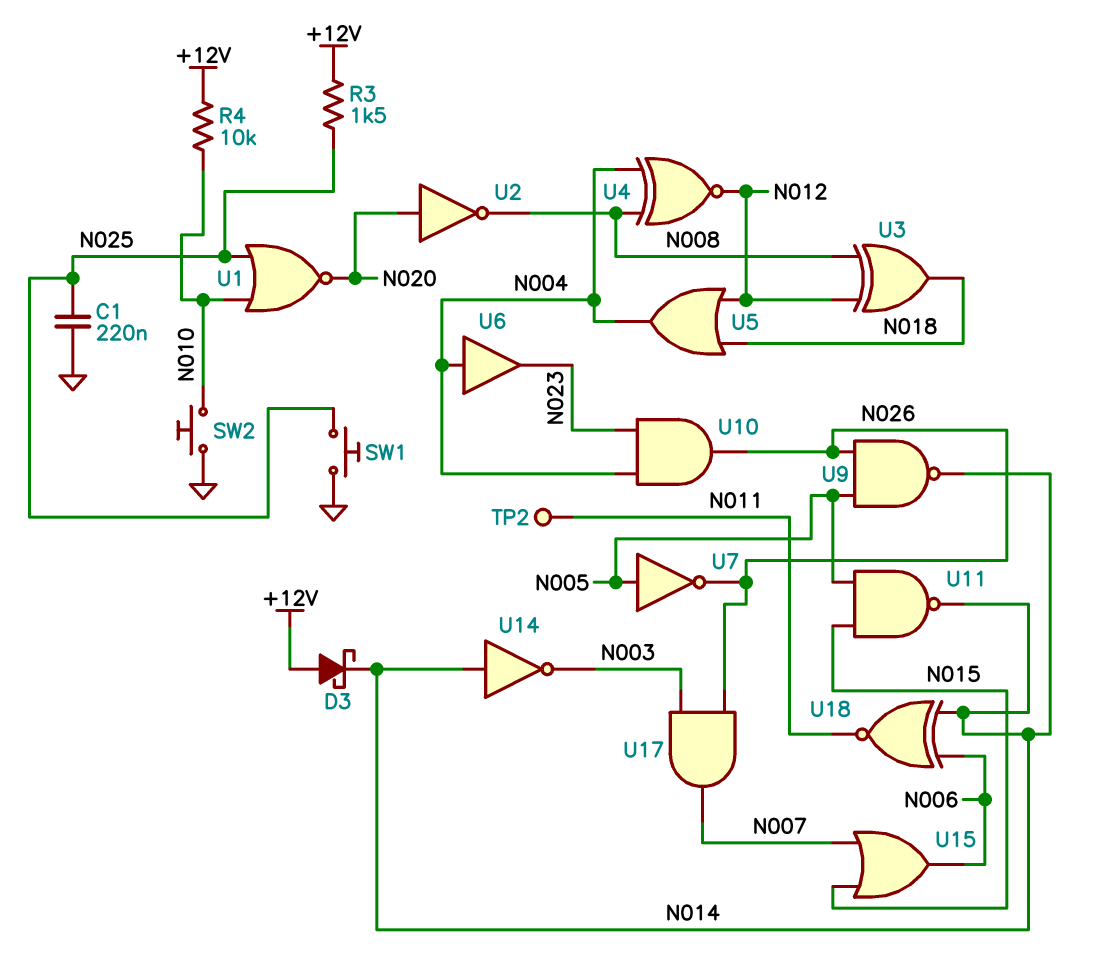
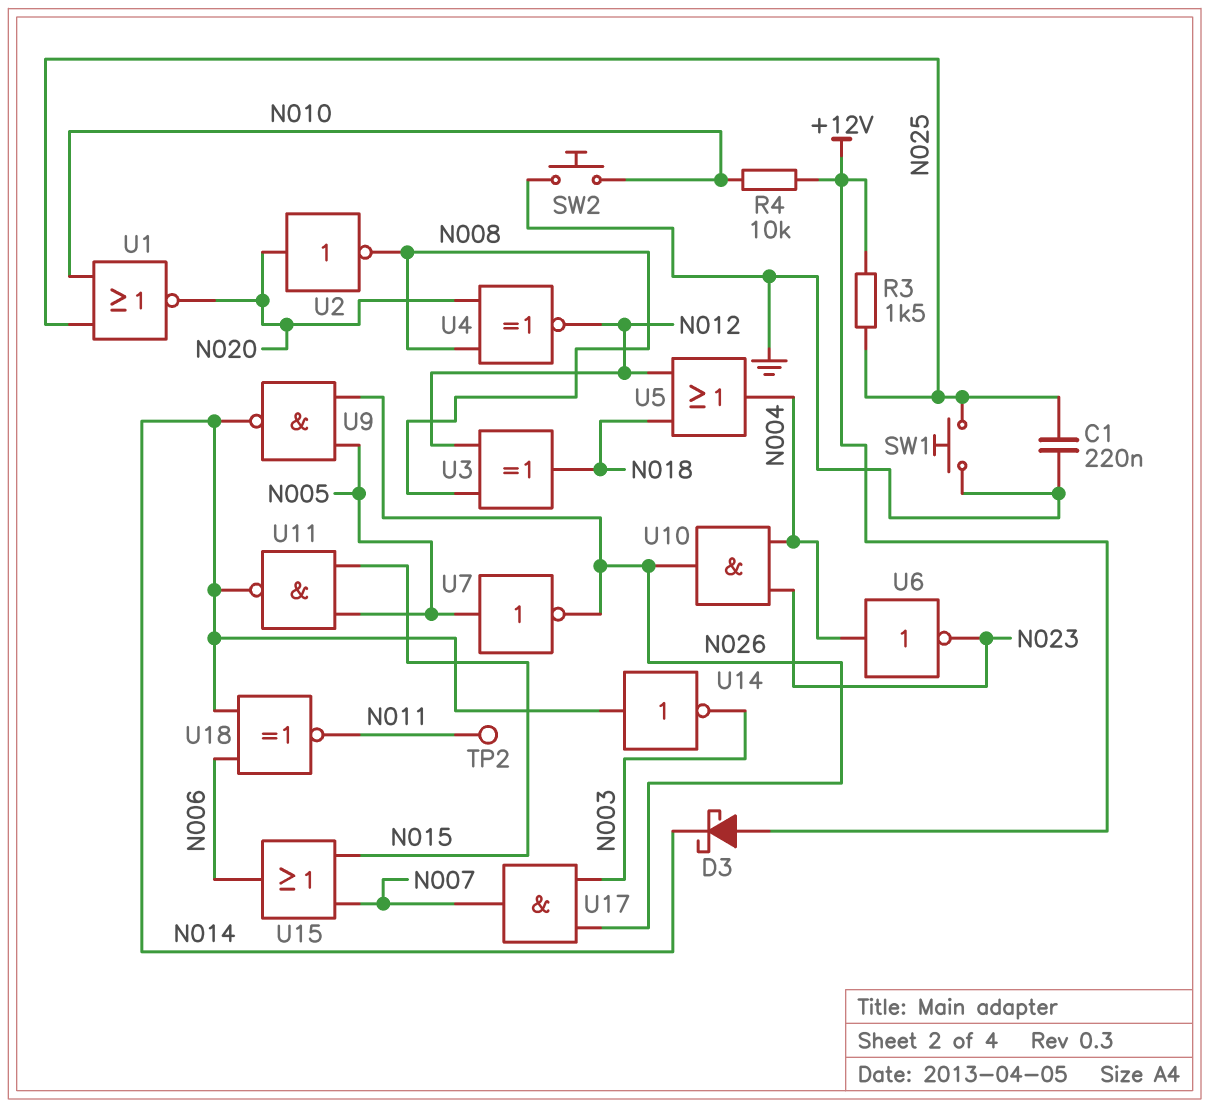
U4: XNOR (in N004, in N008, out N012) -> XNOR (in N008, in N020, out N012)
U6: buffer (in N004, out N023) -> NOT (in N004, out N023)

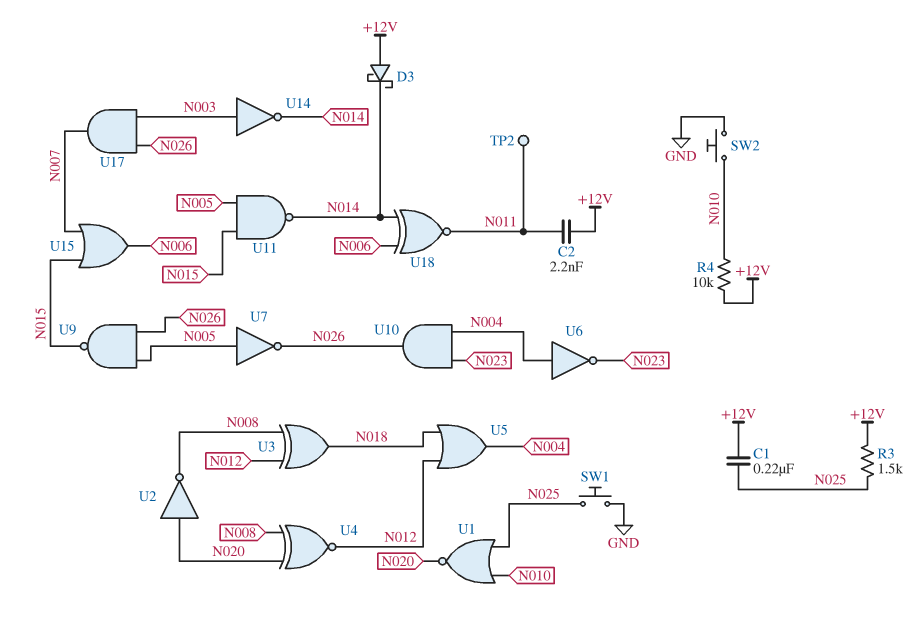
C1: 220nF (GND, N025) -> 220nF (+12V, N025)
C2: none -> 2.2nF (+12V, N011)
U9: NAND (in N005, in N026, out N014) -> NAND (in N005, in N026, out N015)
U14: NOT (in N014, out N003) -> NOT (in N003, out N014)

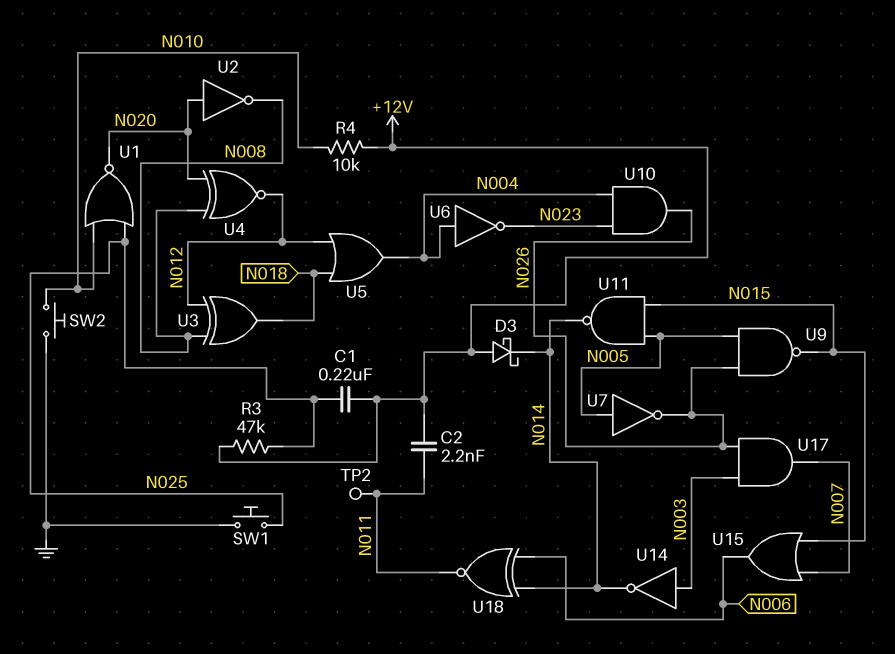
R3: 1.5k (+12V, N025) -> 47k (+12V, N025)

